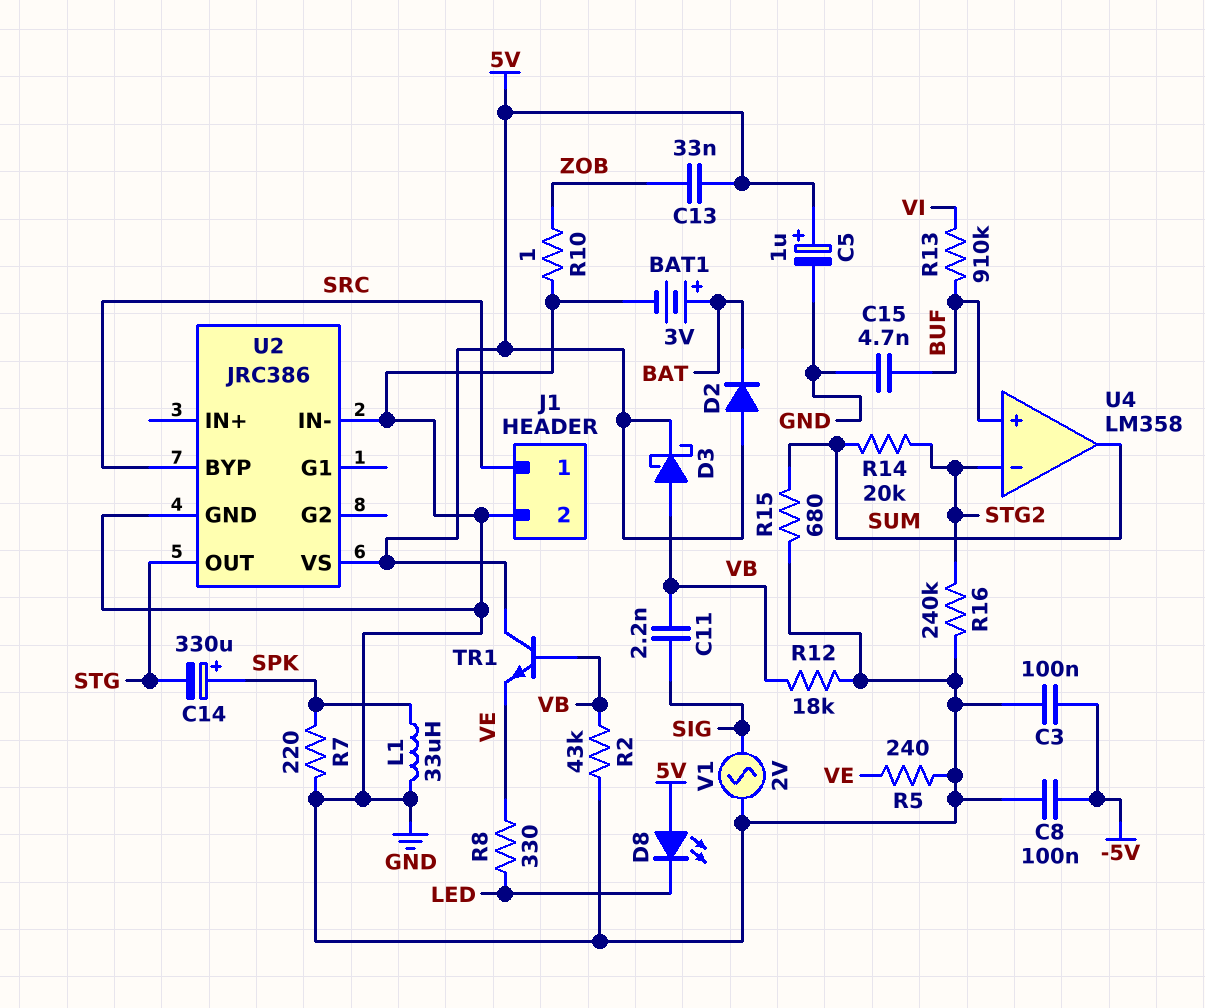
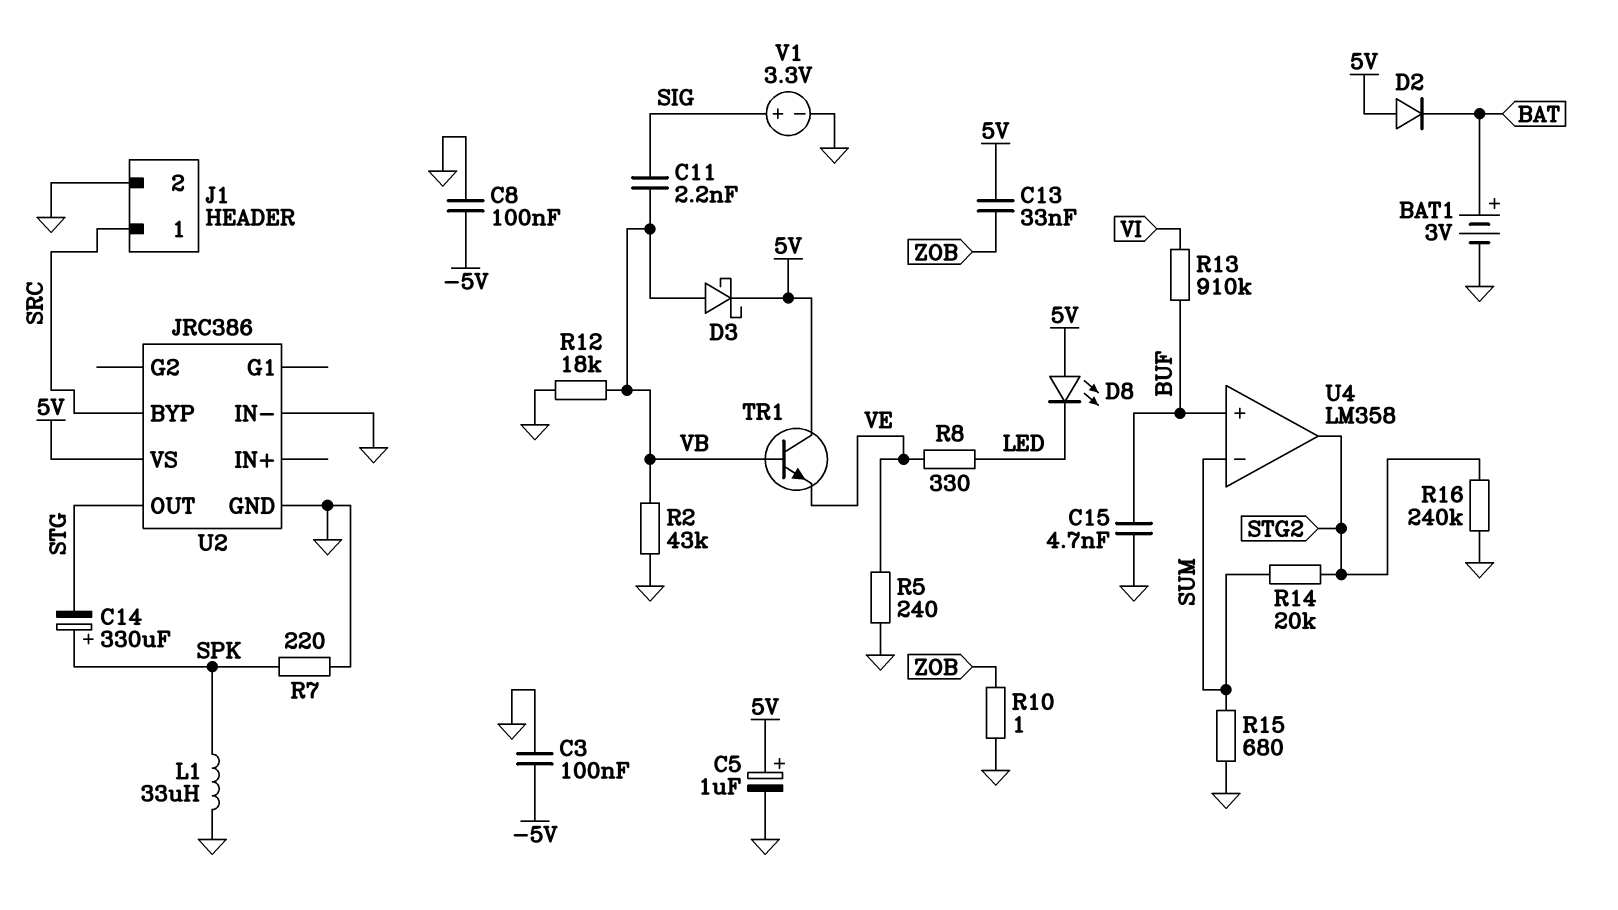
U4 pin in-: STG2 -> SUM
U4 pin out: SUM -> STG2
V1: AC 2V (GND, SIG) -> 3.3V (plus SIG, minus GND)

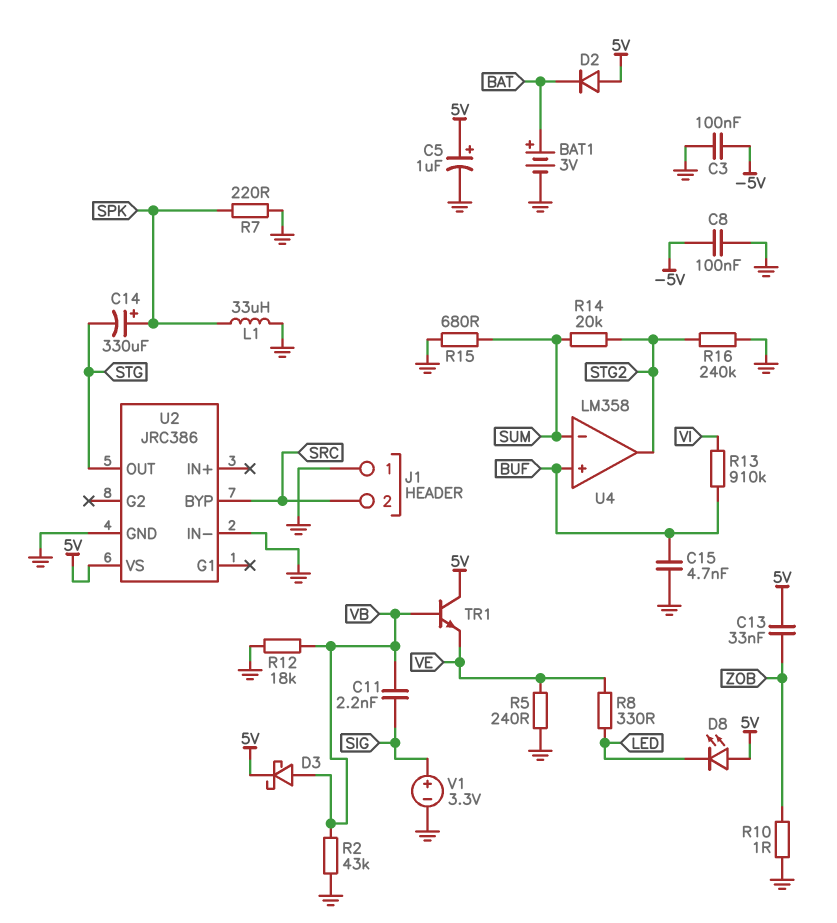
J1 pin 1: SRC -> GND
J1 pin 2: GND -> SRC

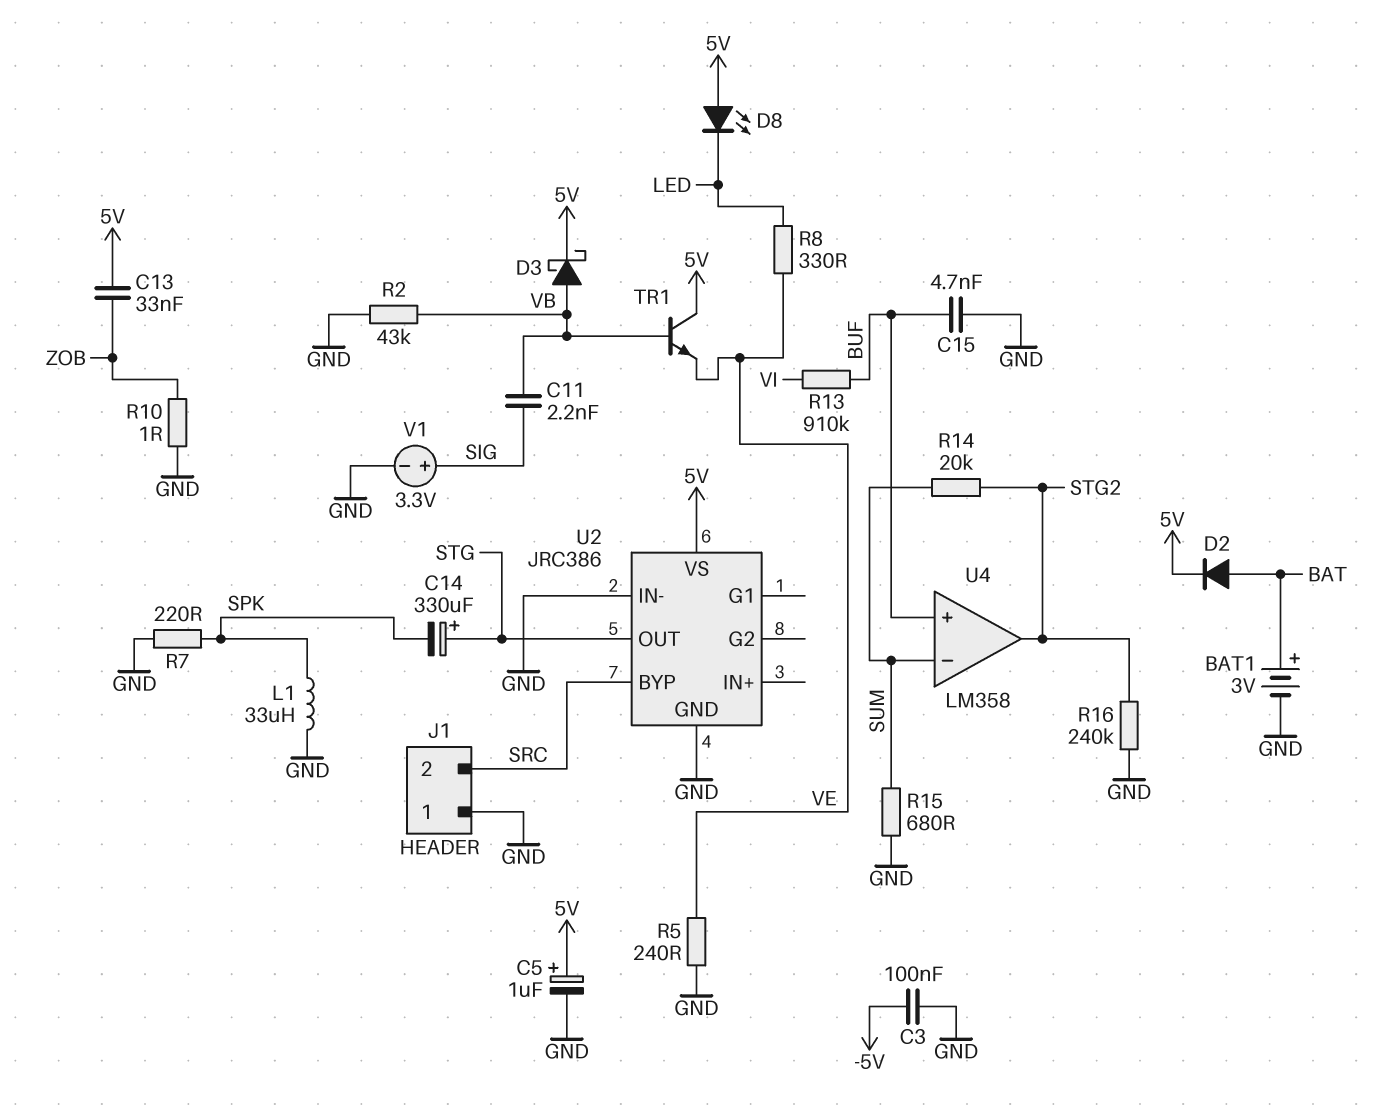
C8: 100nF (-5V, GND) -> none
C14: 330uF (plus SPK, minus STG) -> 330uF (plus STG, minus SPK)
D2: diode (A 5V, K BAT) -> diode (A BAT, K 5V)
R12: 18k (GND, VB) -> none

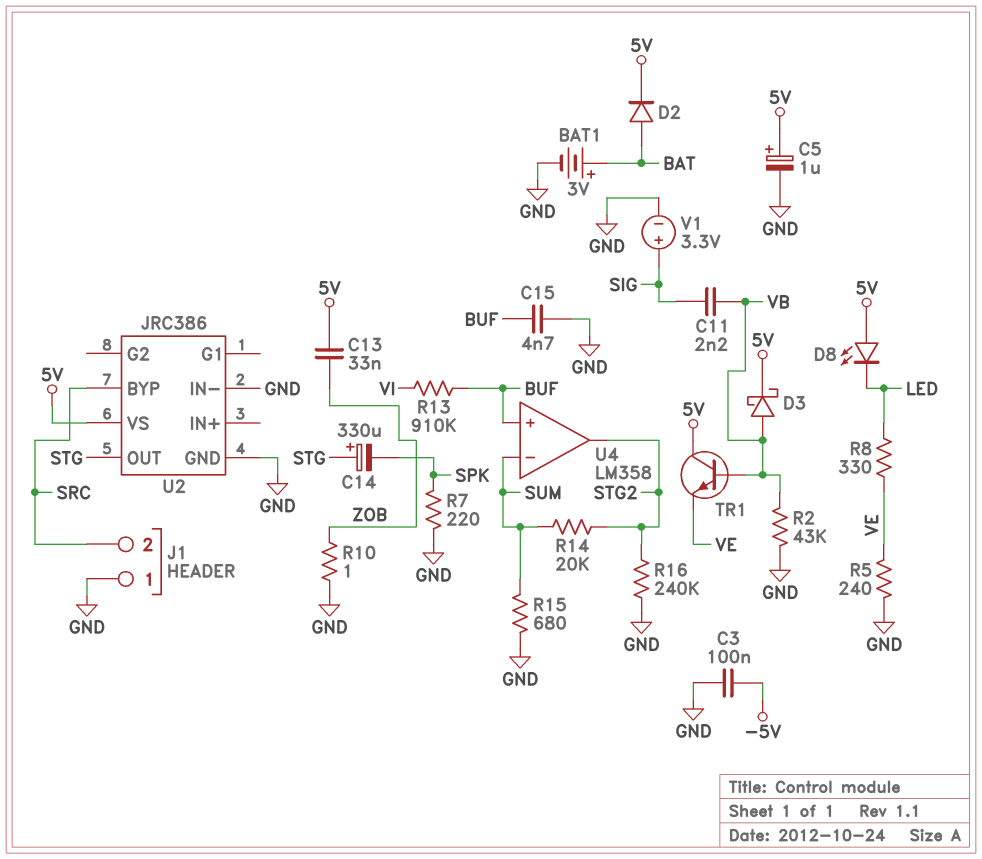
L1: 33uH (GND, SPK) -> none

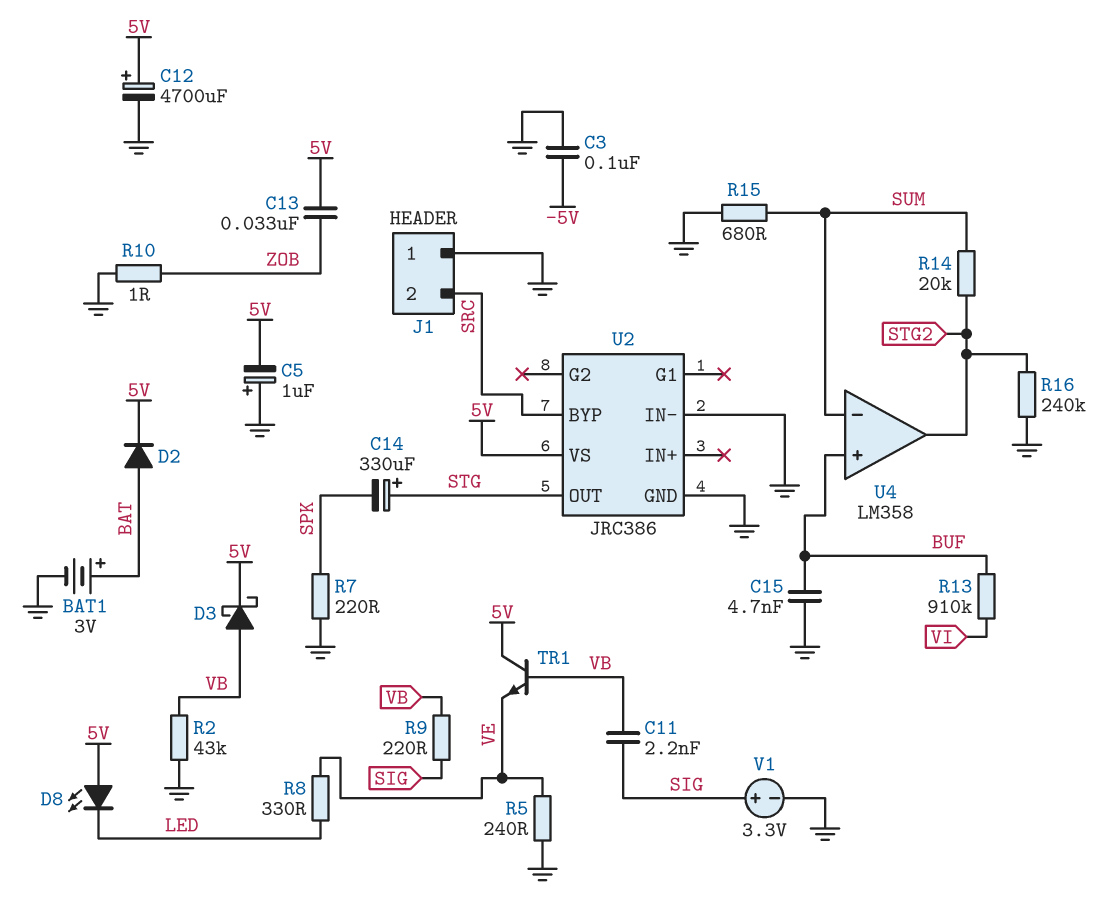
C5: 1uF (plus 5V, minus GND) -> 1uF (plus GND, minus 5V)
C12: none -> 4700uF (plus 5V, minus GND)
R9: none -> 220 (SIG, VB)

